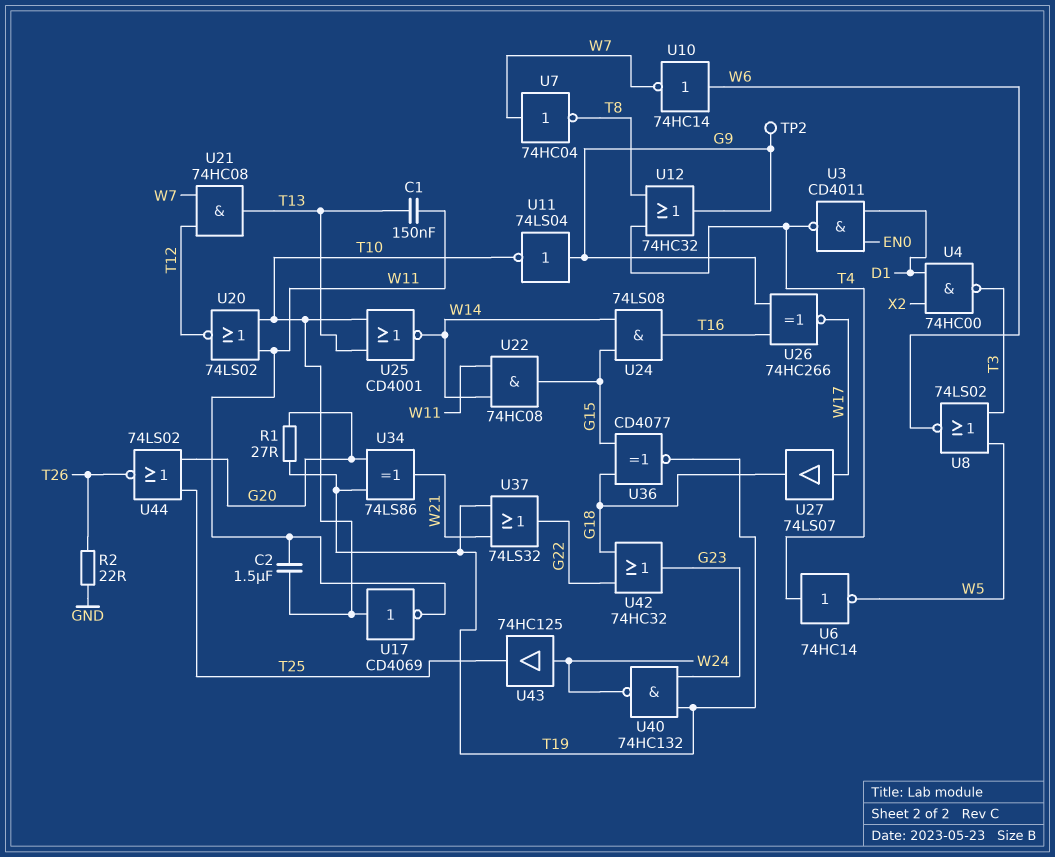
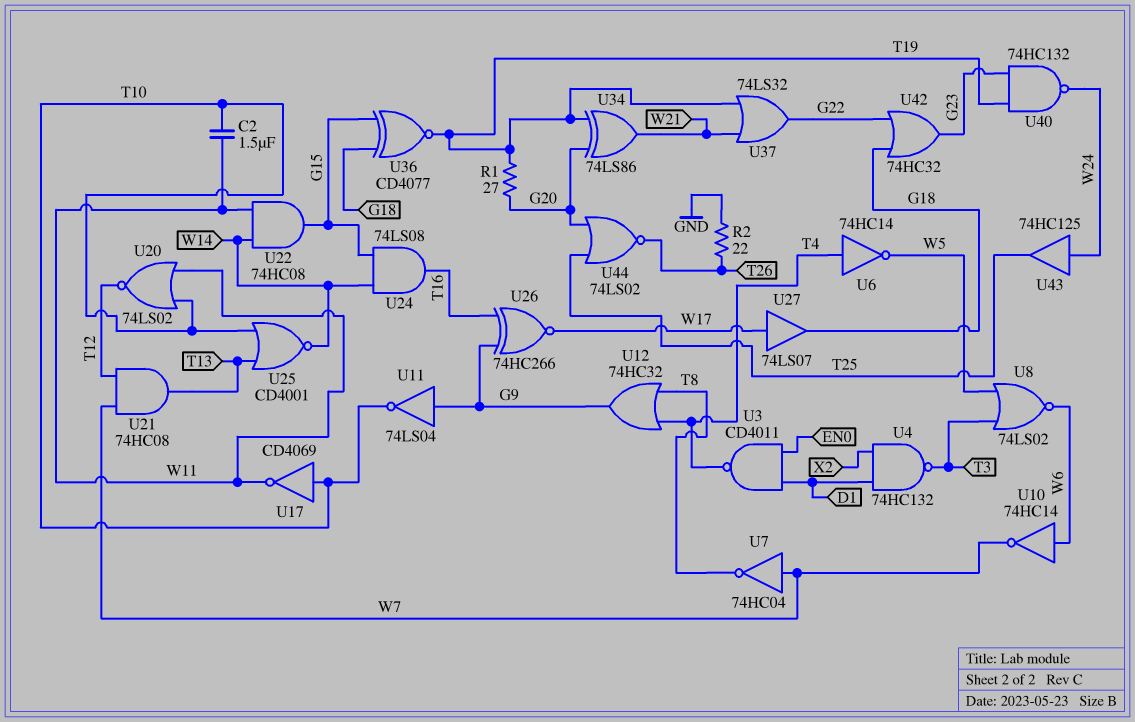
C1: 150nF (T13, W11) -> none
TP2: test point (G9) -> none
U4: NAND 74HC00 (in D1, in X2, out T3) -> NAND 74HC132 (in D1, in X2, out T3)

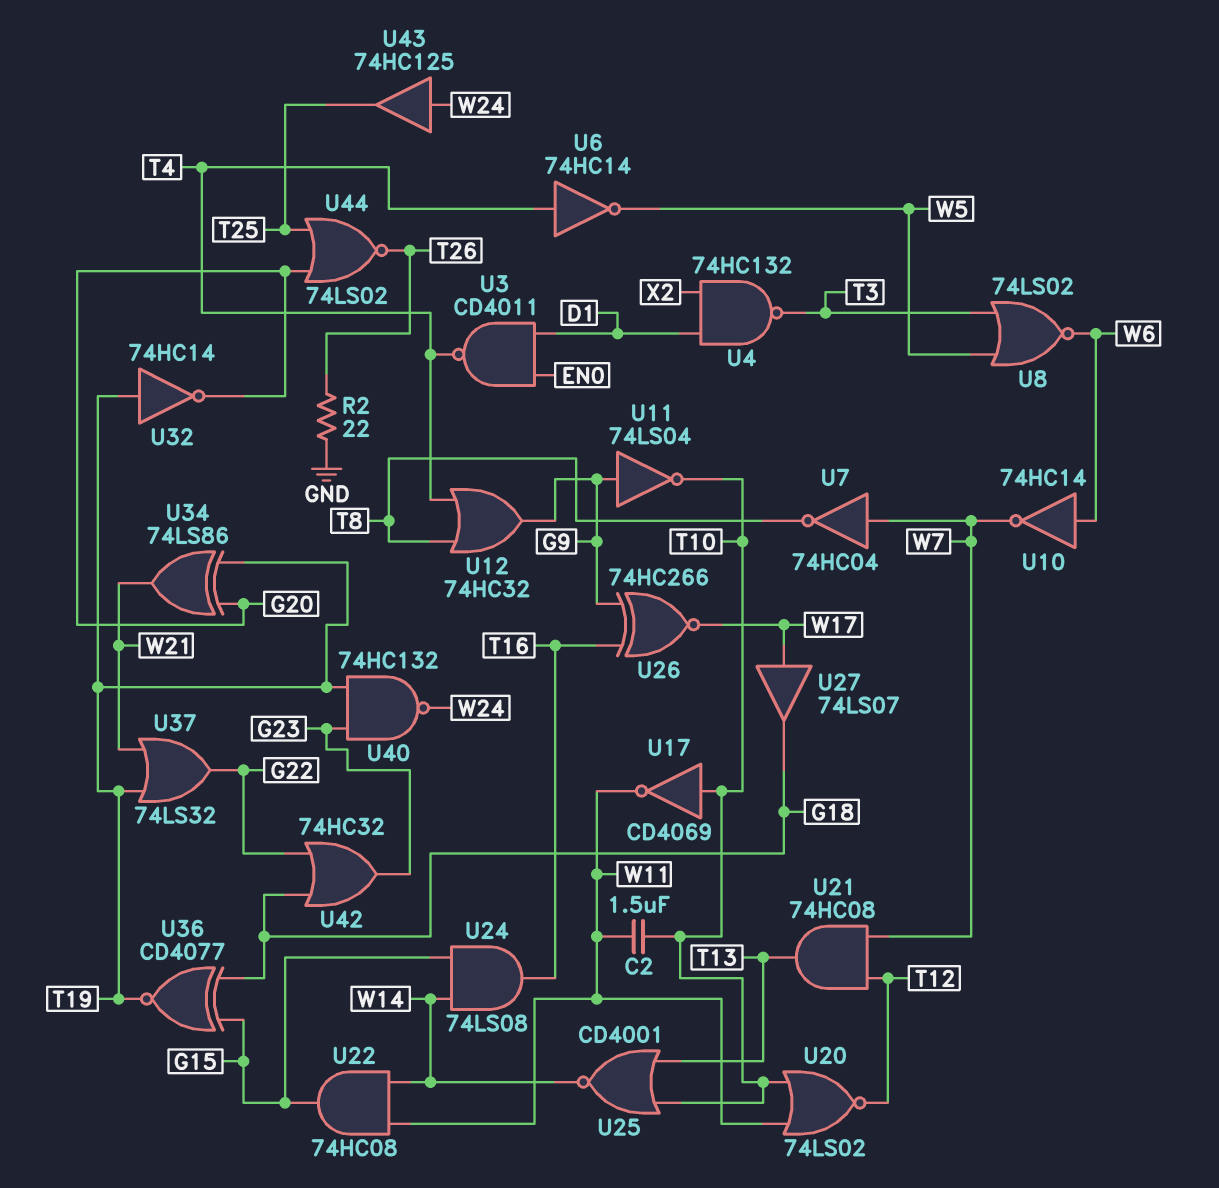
R1: 27 (G20, T19) -> none
U32: none -> NOT 74HC14 (in T19, out G20)

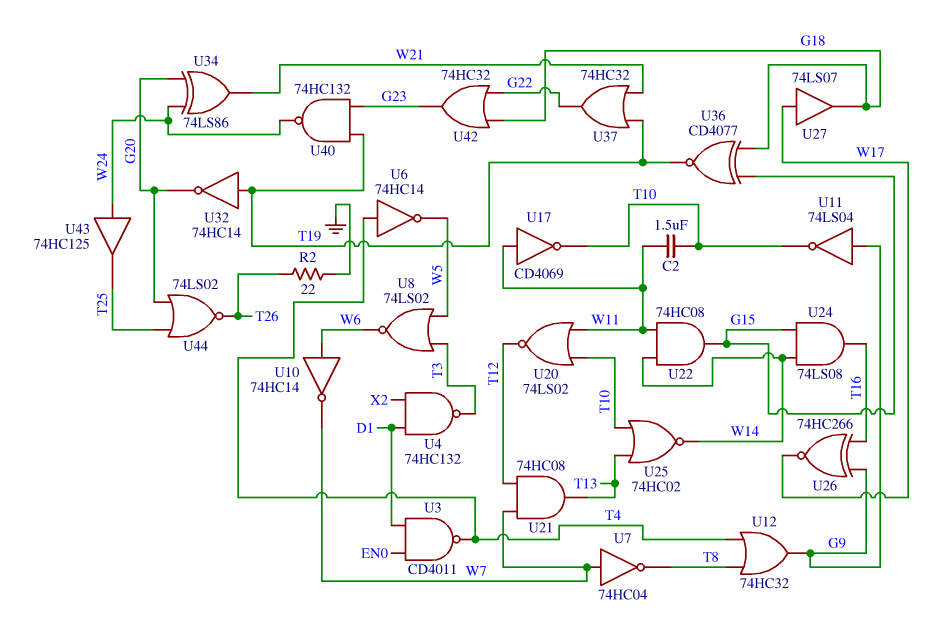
U17: NOT CD4069 (in T10, out W11) -> NOT CD4069 (in W11, out T10)
U25: NOR CD4001 (in T10, in T13, out W14) -> NOR 74HC02 (in T10, in T13, out W14)
U34: XOR 74LS86 (in G20, in T19, out W21) -> XOR 74LS86 (in G20, in W24, out W21)
U37: OR 74LS32 (in T19, in W21, out G22) -> OR 74HC32 (in T19, in W21, out G22)

